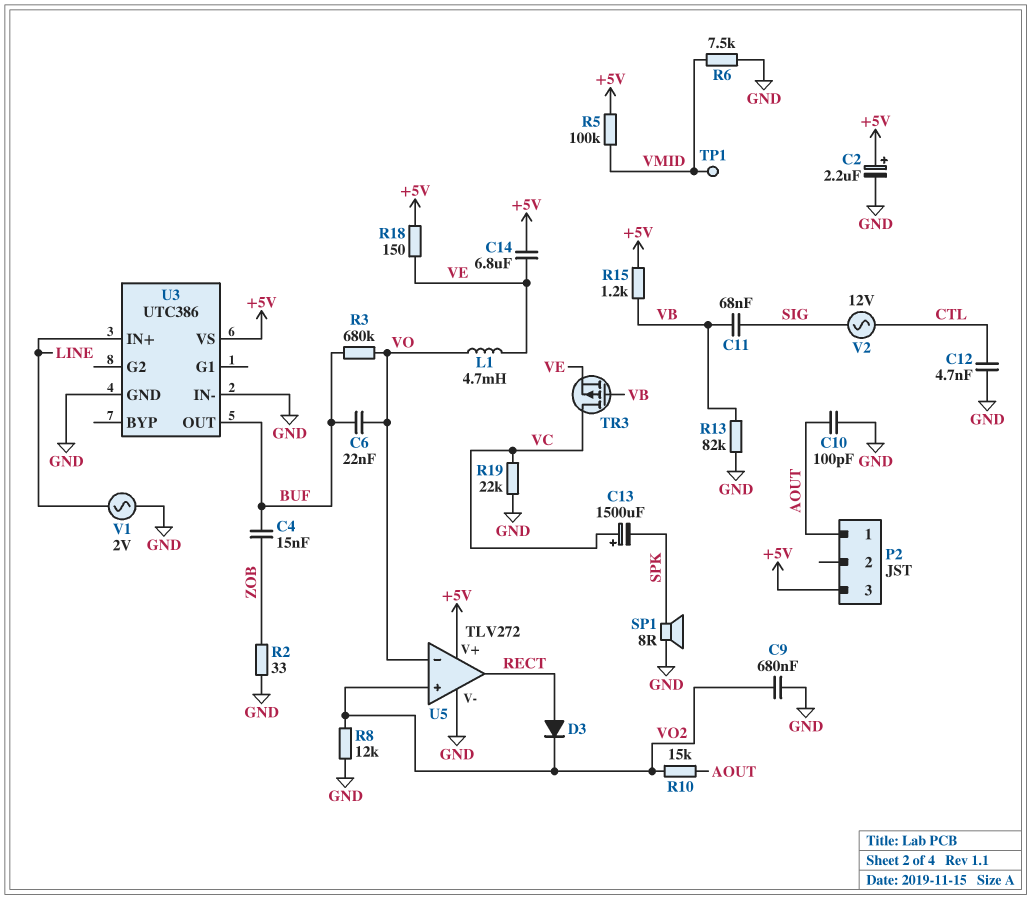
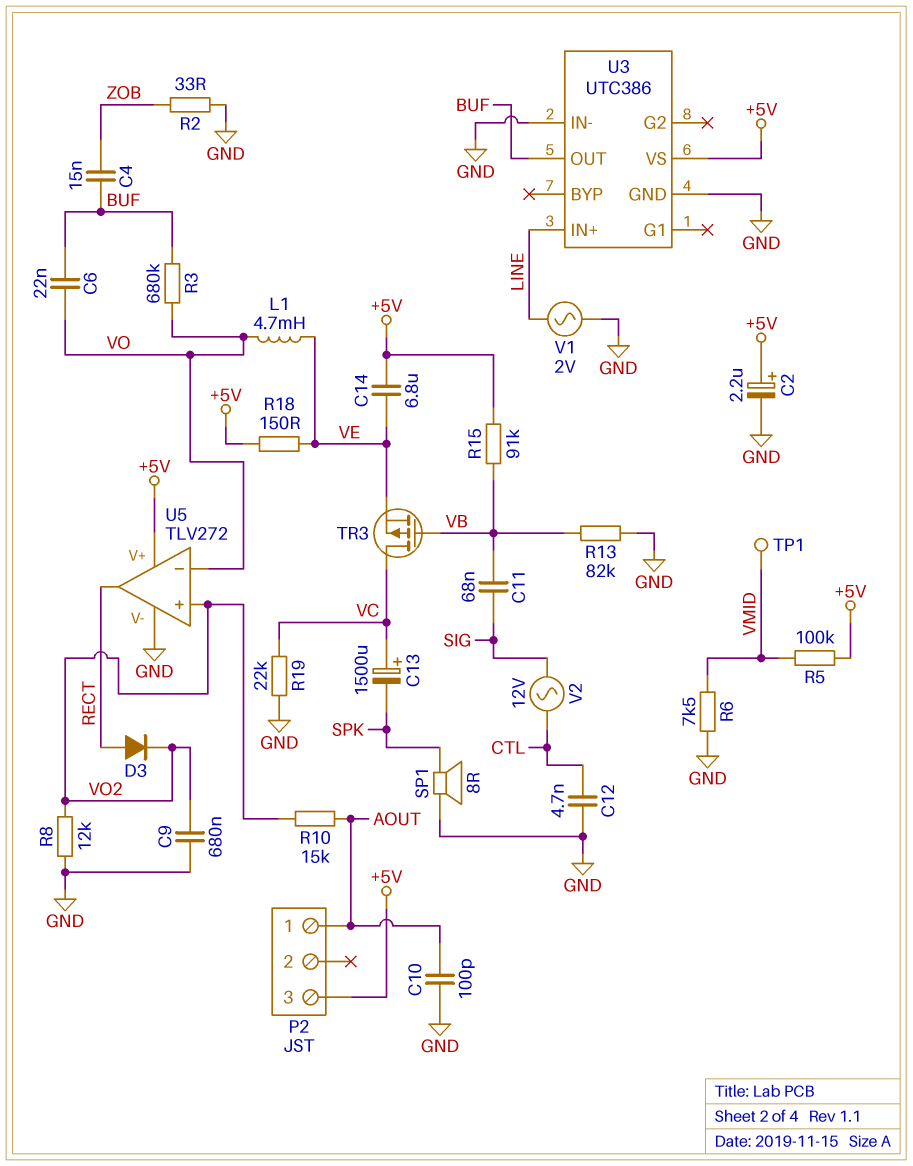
R15: 1.2k (+5V, VB) -> 91k (+5V, VB)

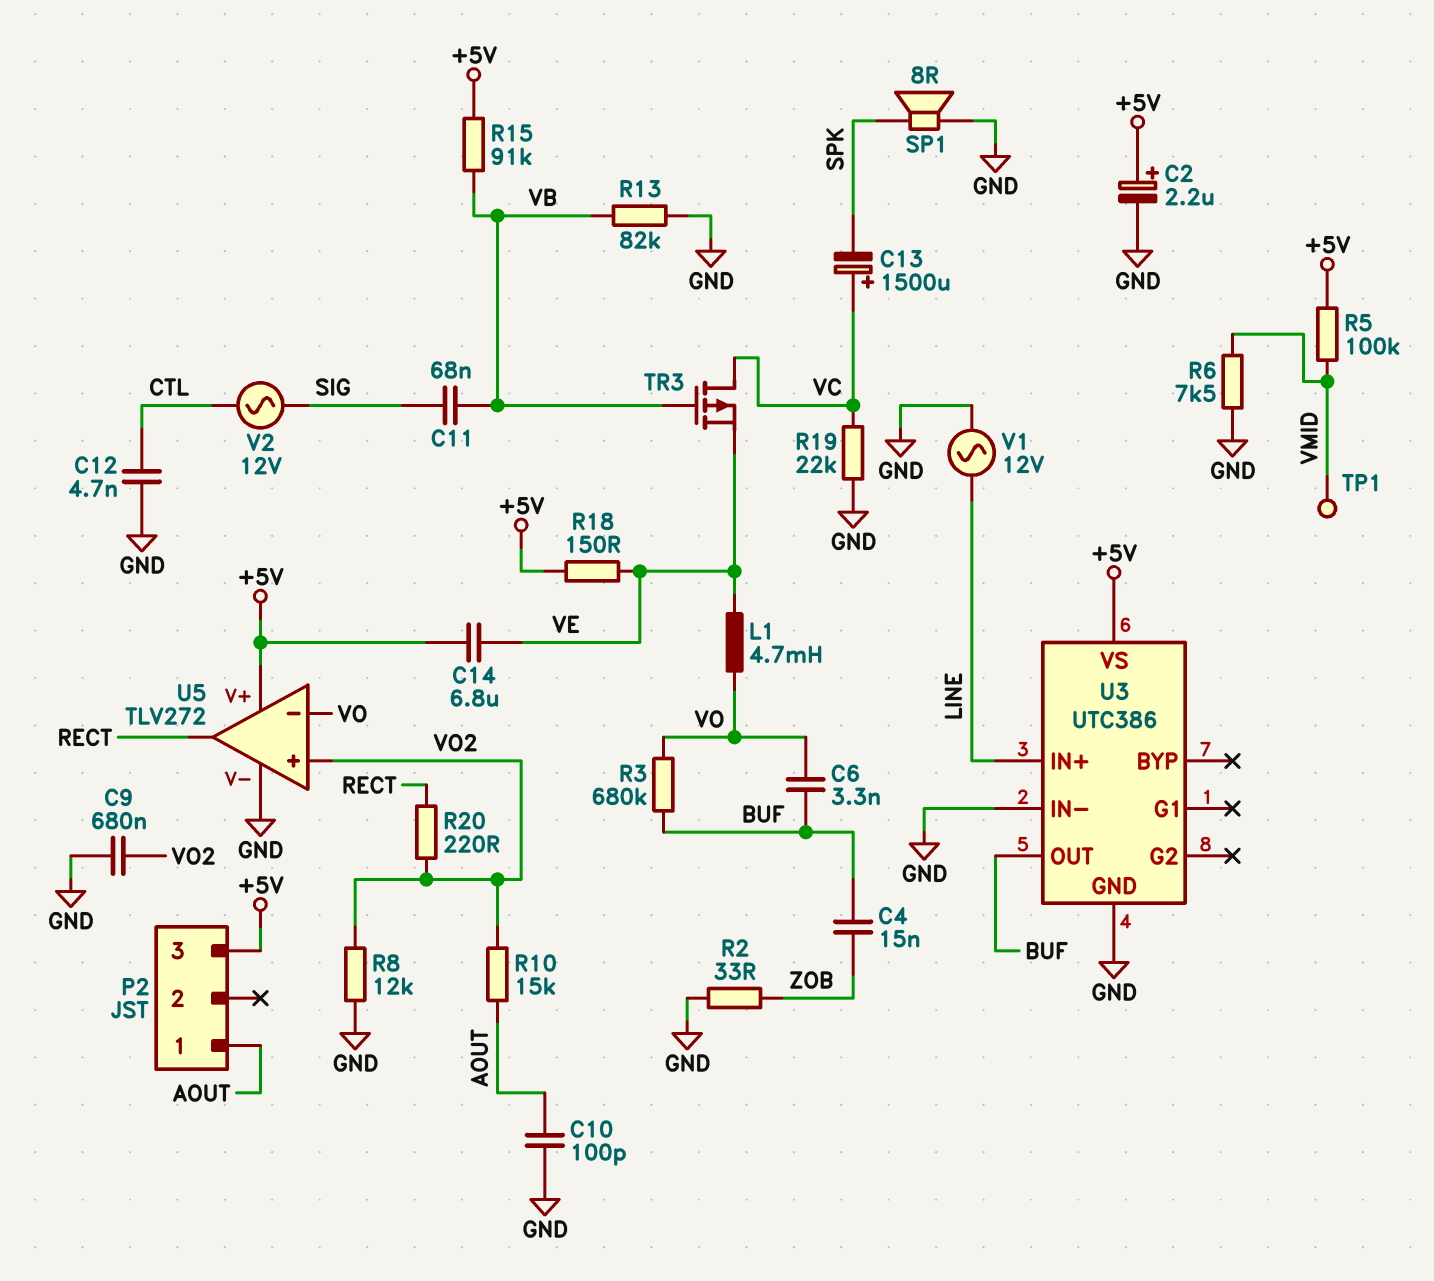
C6: 22nF (BUF, VO) -> 3.3nF (BUF, VO)
D3: diode (A RECT, K VO2) -> none
R20: none -> 220 (RECT, VO2)
V1: AC 2V (GND, LINE) -> AC 12V (GND, LINE)

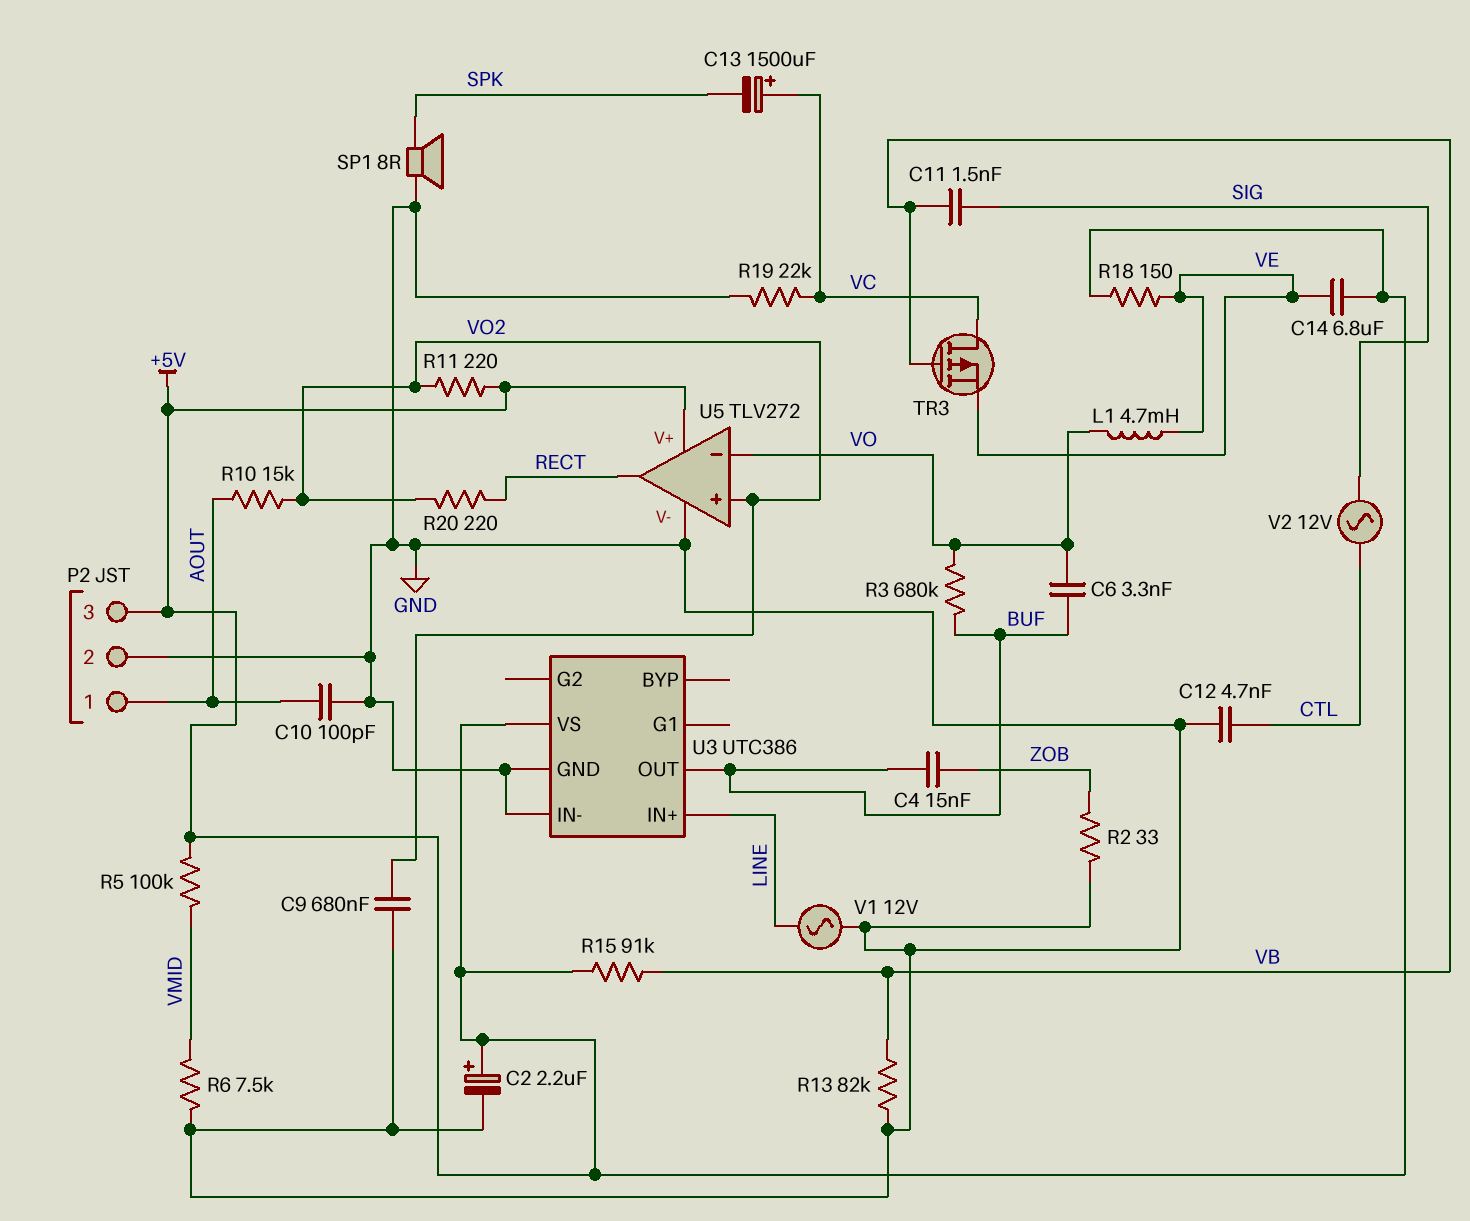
C11: 68nF (SIG, VB) -> 1.5nF (SIG, VB)
P2 pin 2: none -> GND
R8: 12k (GND, VO2) -> none
R11: none -> 220 (+5V, VO2)
TP1: test point (VMID) -> none

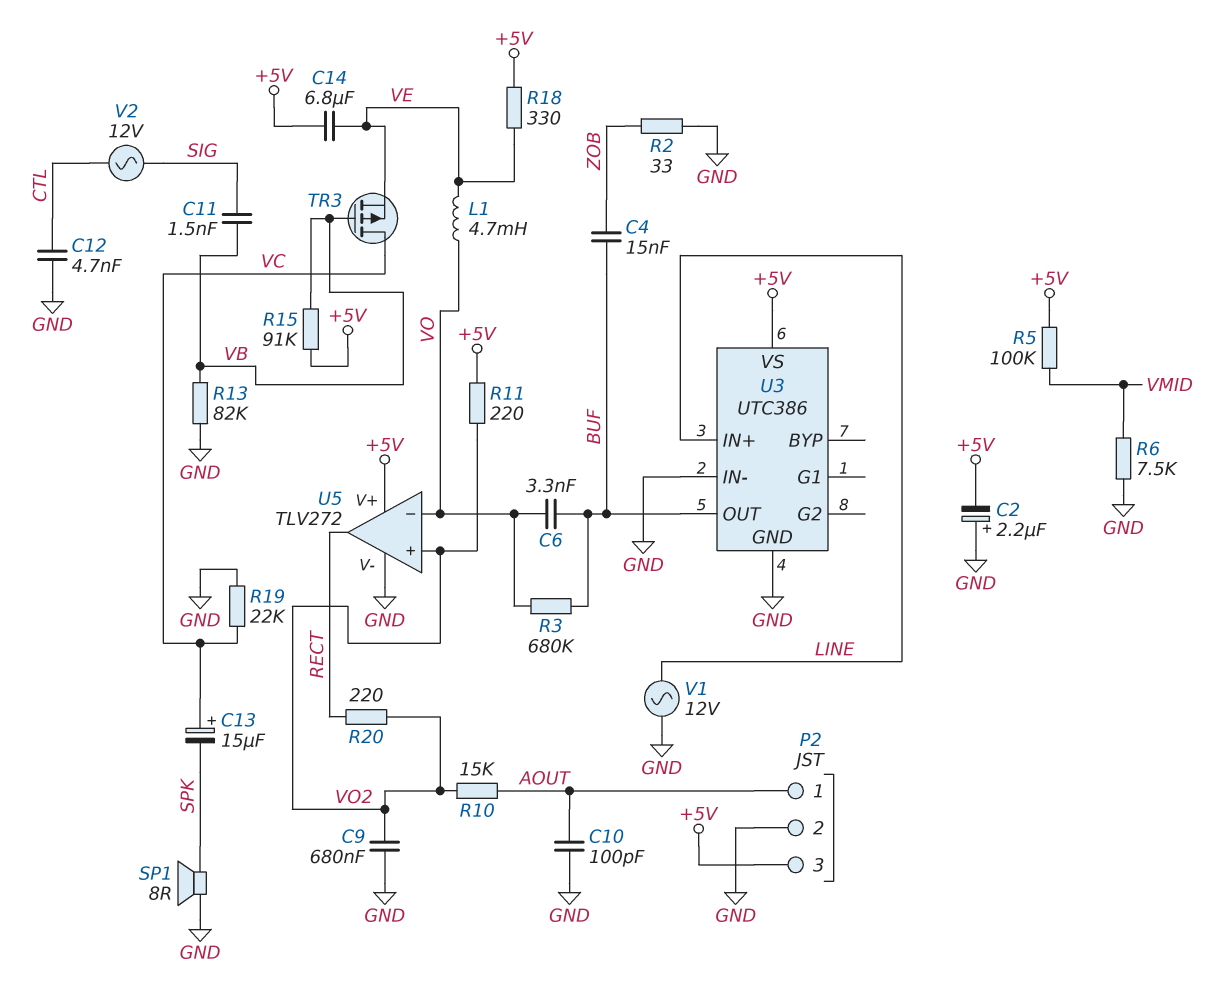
C2: 2.2uF (plus +5V, minus GND) -> 2.2uF (plus GND, minus +5V)
C13: 1500uF (plus VC, minus SPK) -> 15uF (plus VC, minus SPK)
R18: 150 (+5V, VE) -> 330 (+5V, VE)

